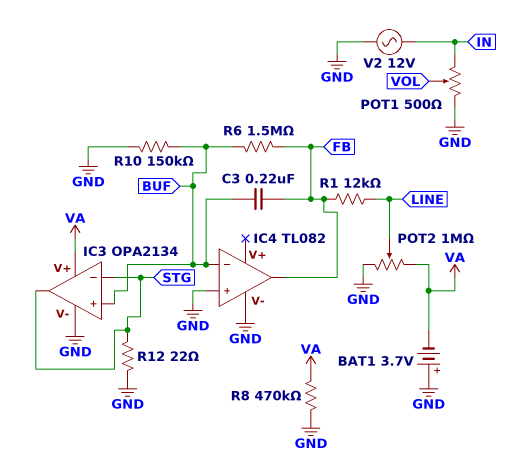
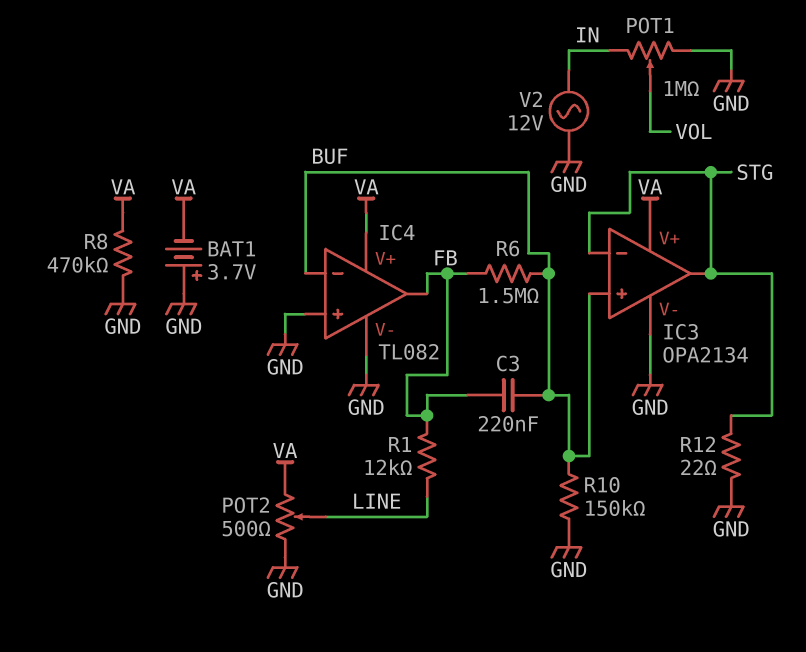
IC4 pin V+: none -> VA
POT1: 500 (GND, IN, wiper VOL) -> 1M (GND, IN, wiper VOL)
POT2: 1M (GND, VA, wiper LINE) -> 500 (GND, VA, wiper LINE)

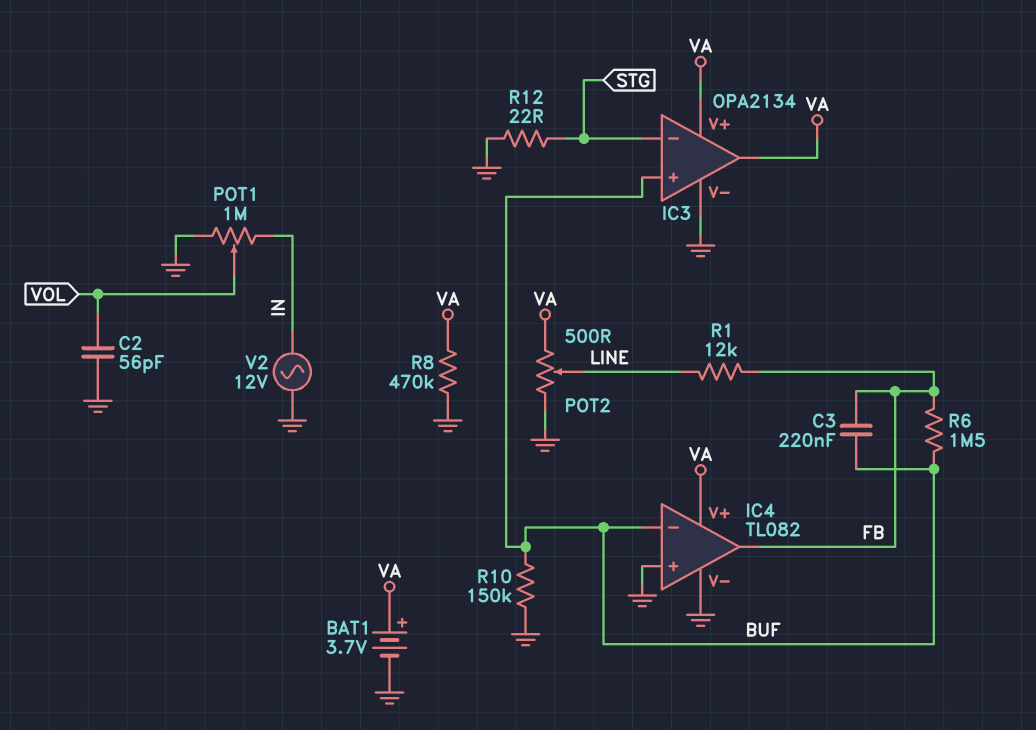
BAT1: 3.7V (plus GND, minus VA) -> 3.7V (plus VA, minus GND)
C2: none -> 56pF (GND, VOL)
IC3 pin out: STG -> VA

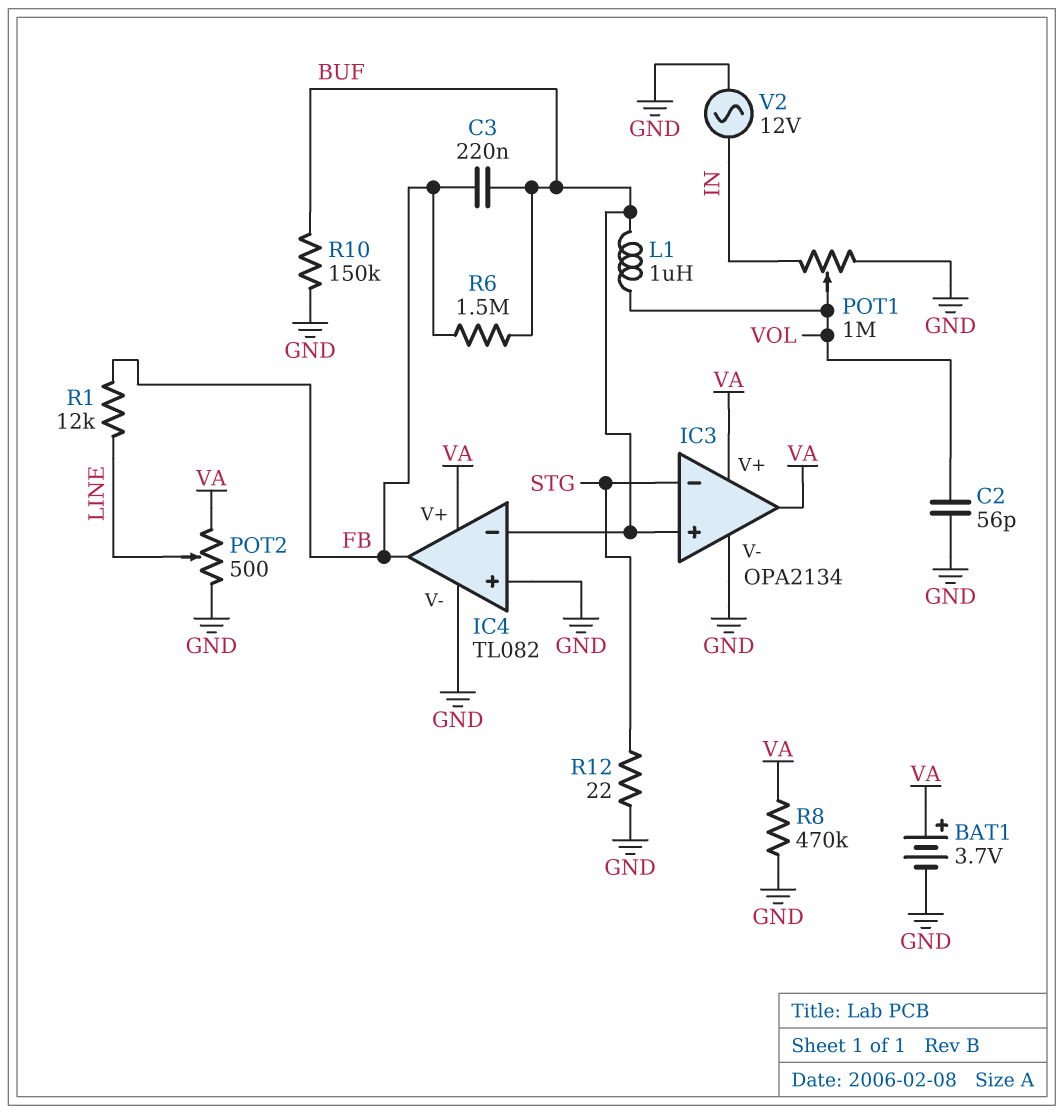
L1: none -> 1uH (BUF, VOL)

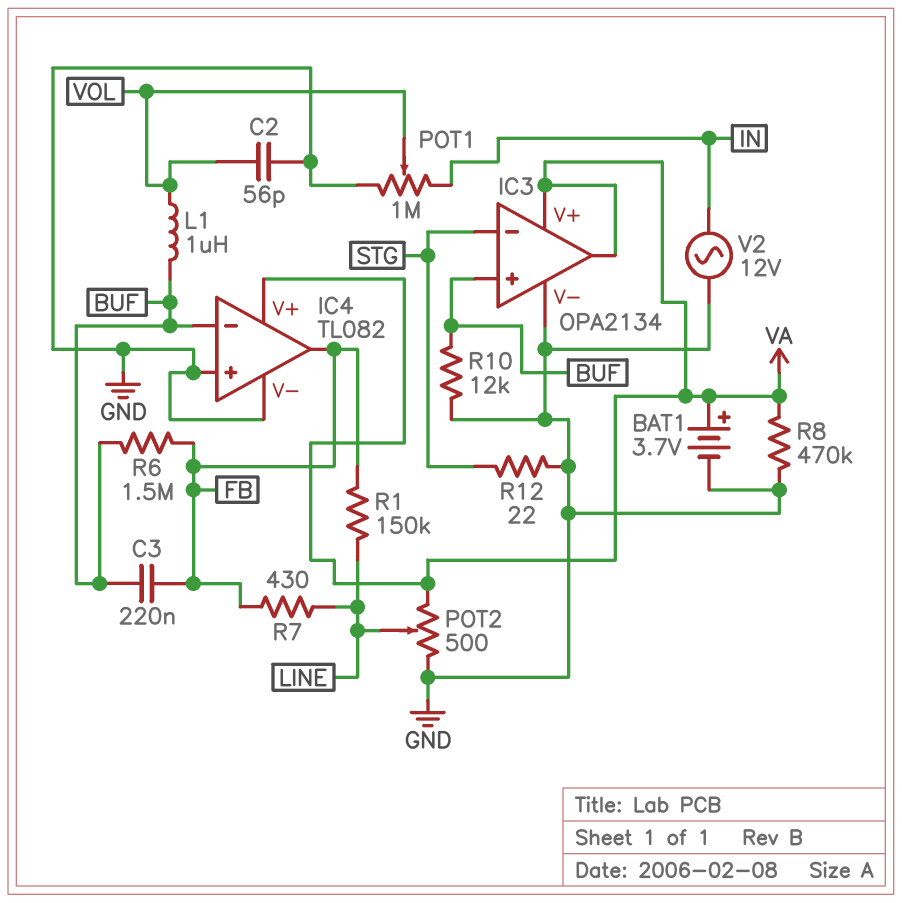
R1: 12k (FB, LINE) -> 150k (FB, LINE)
R7: none -> 430 (FB, LINE)
R10: 150k (BUF, GND) -> 12k (BUF, GND)

